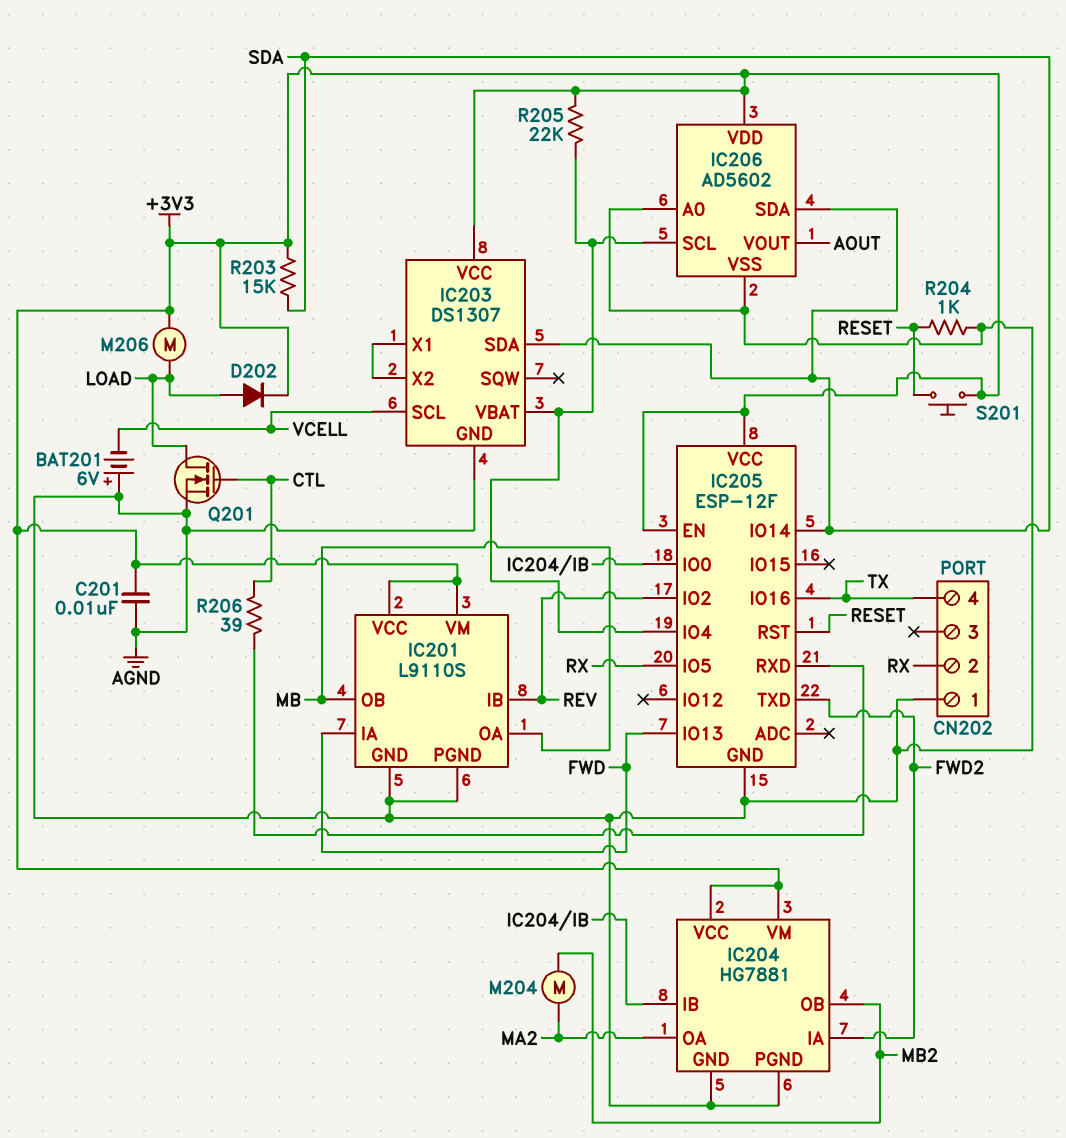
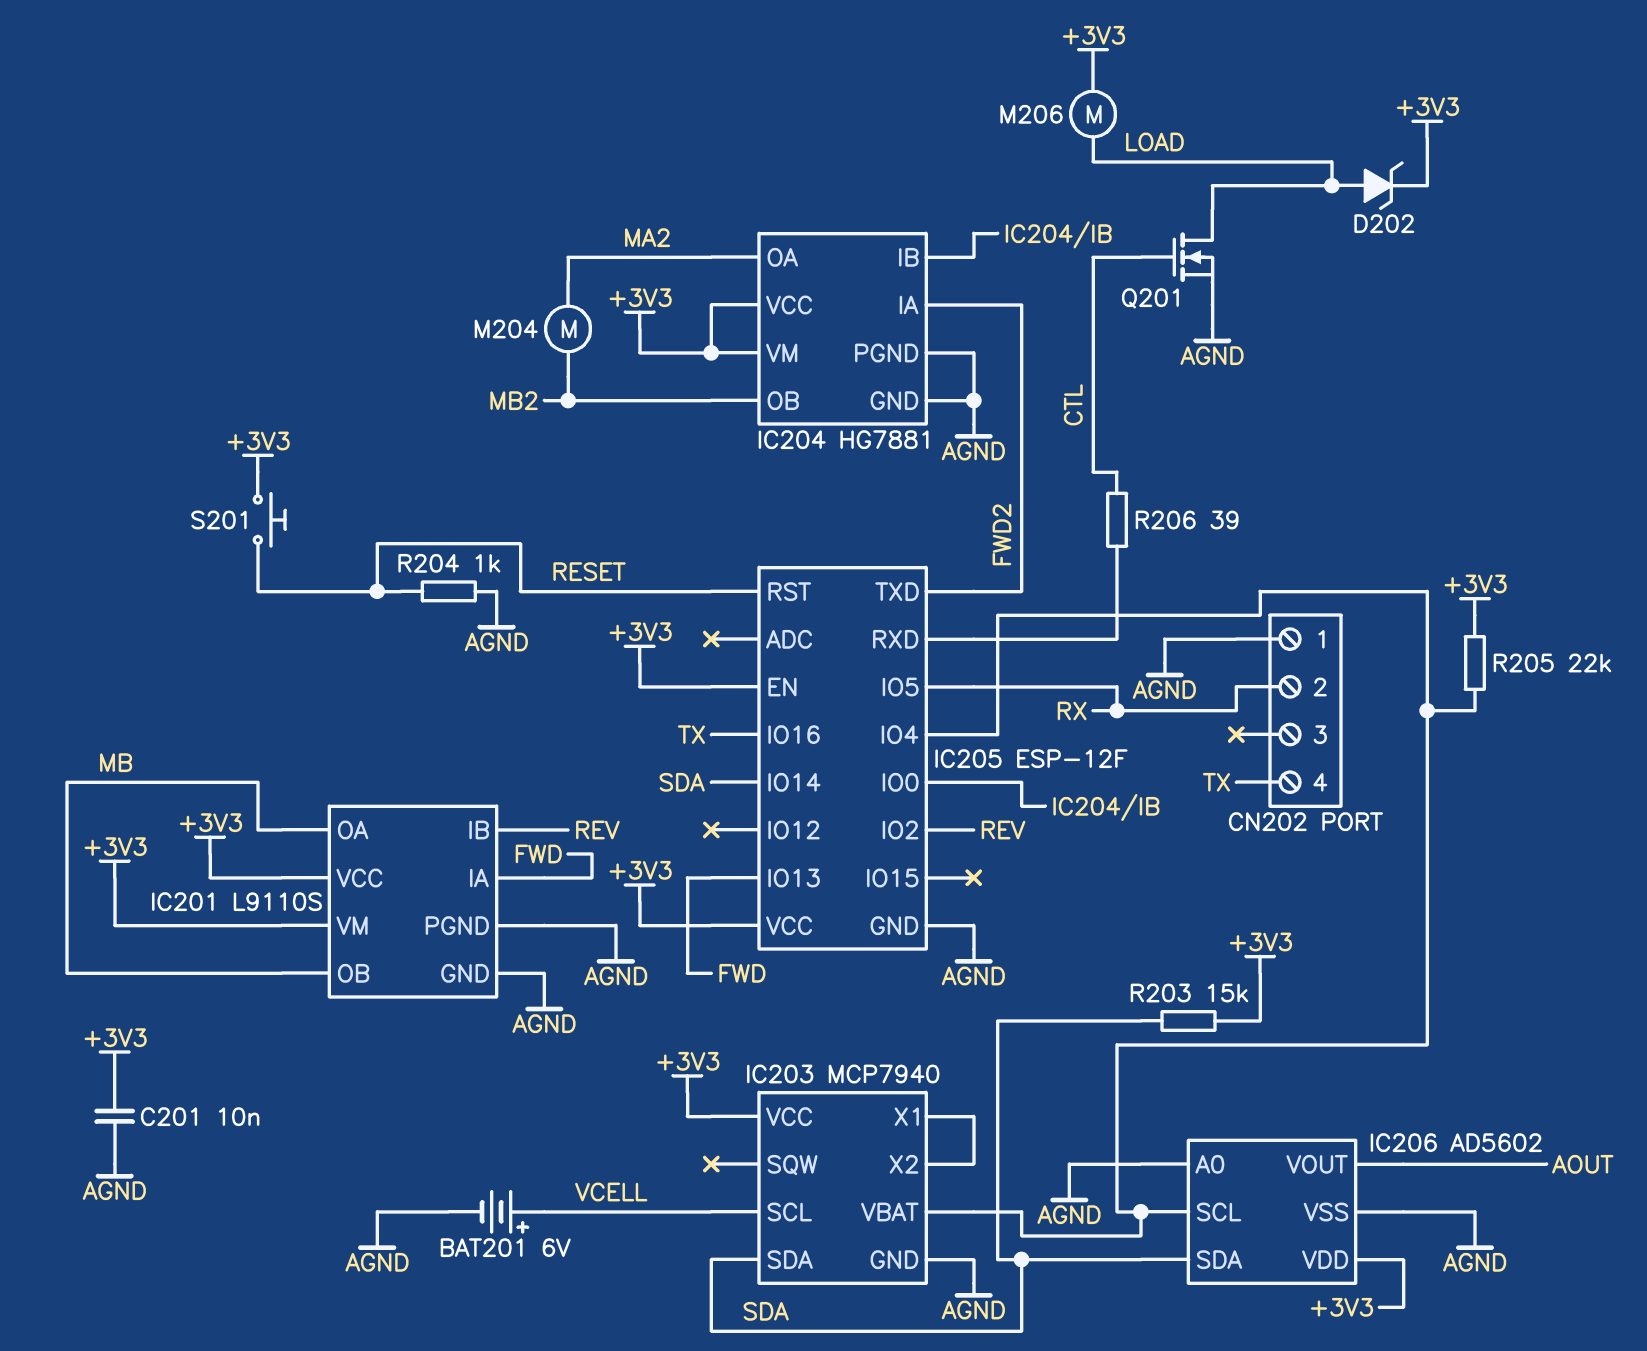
BAT201: 6V (plus AGND, minus VCELL) -> 6V (plus VCELL, minus AGND)
D202: diode (A LOAD, K +3V3) -> zener (A LOAD, K +3V3)
IC203: DS1307 -> MCP7940

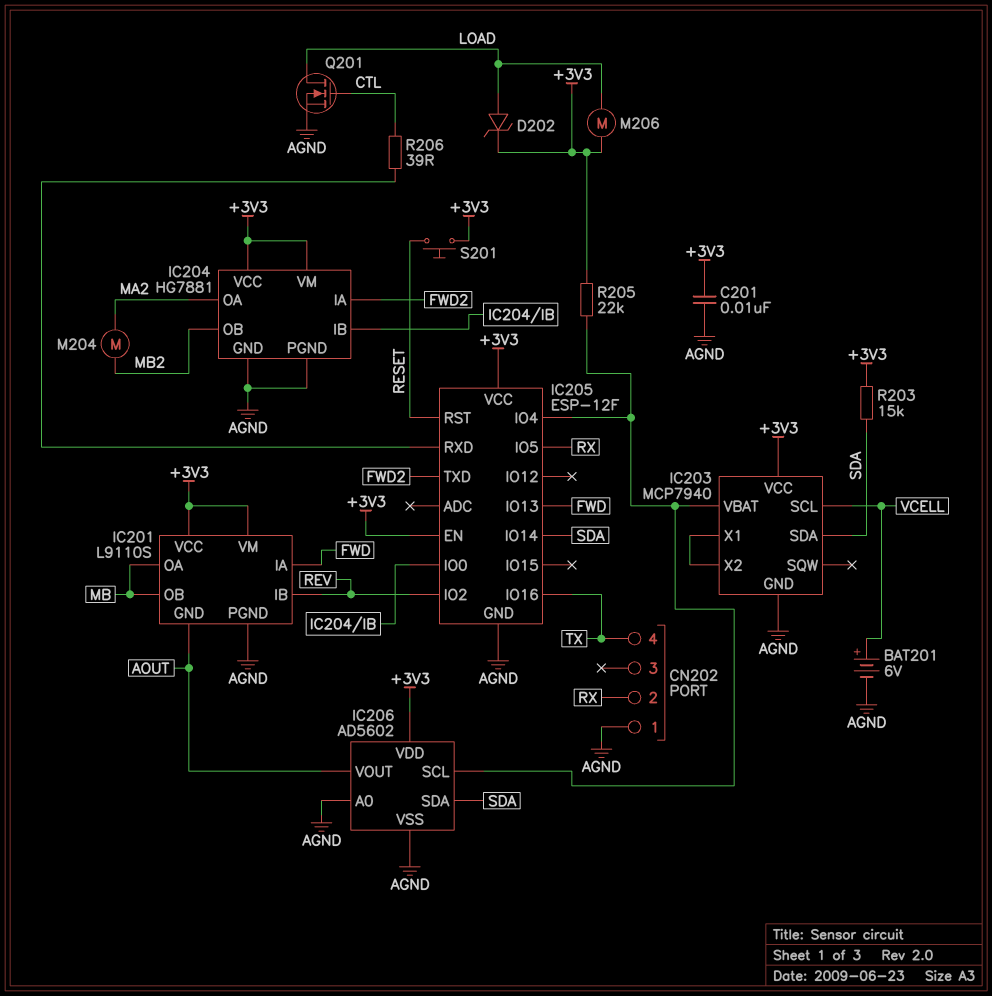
IC201 pin GND: AGND -> AOUT
R204: 1k (AGND, RESET) -> none

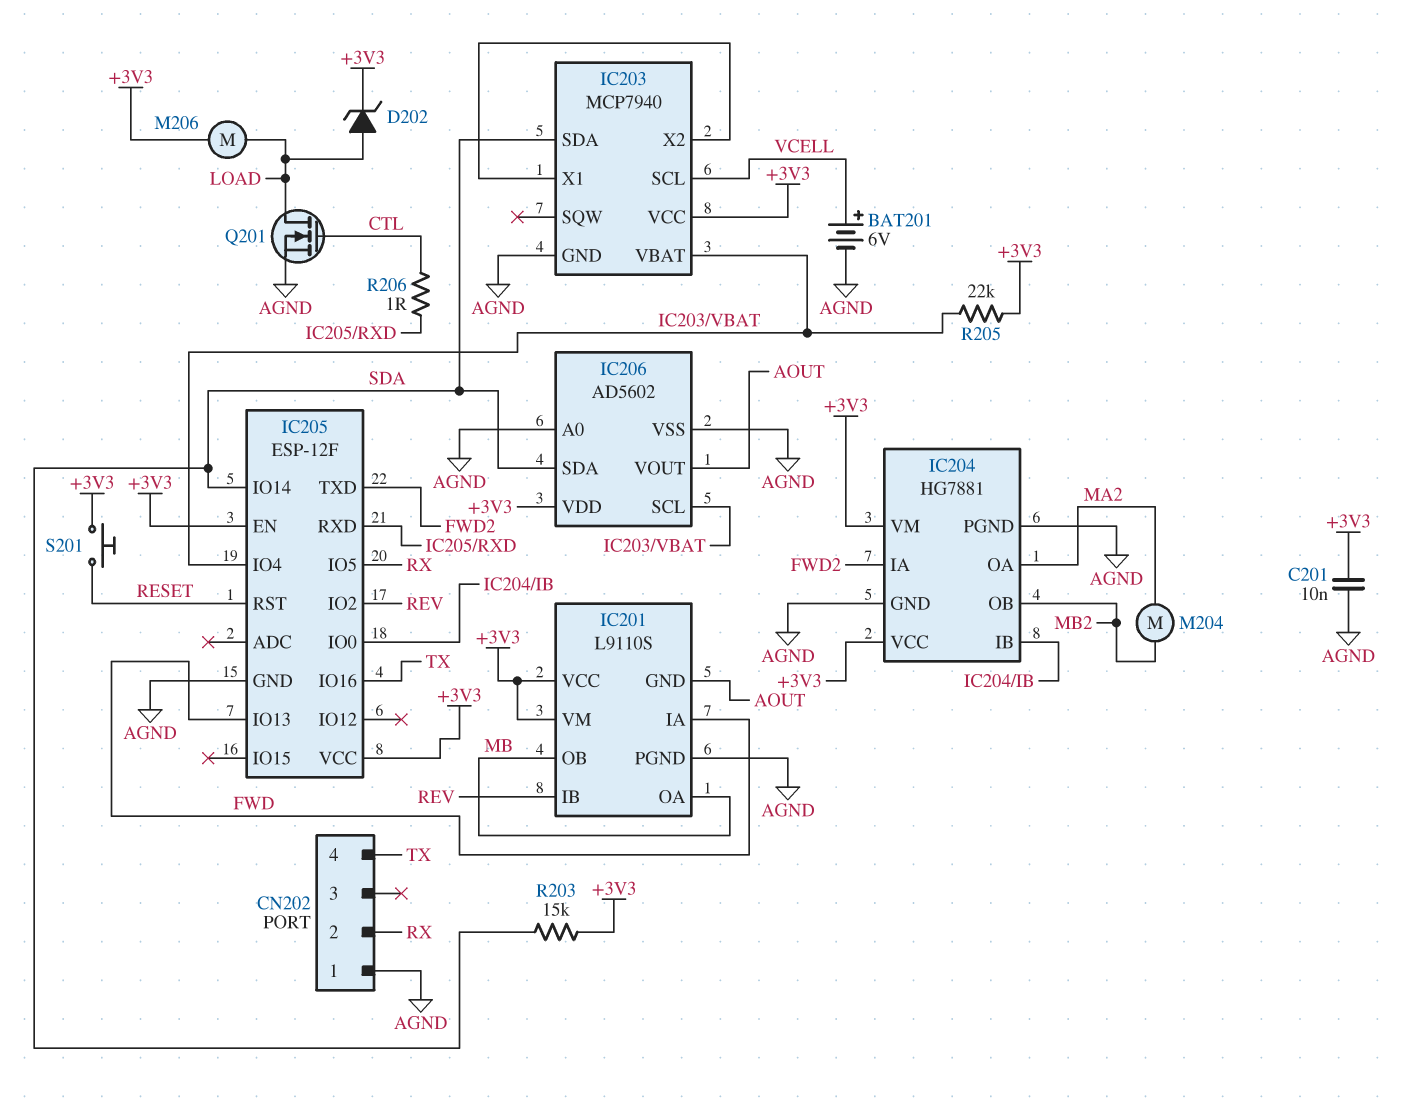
R206: 39 (CTL, IC205/RXD) -> 1 (CTL, IC205/RXD)

